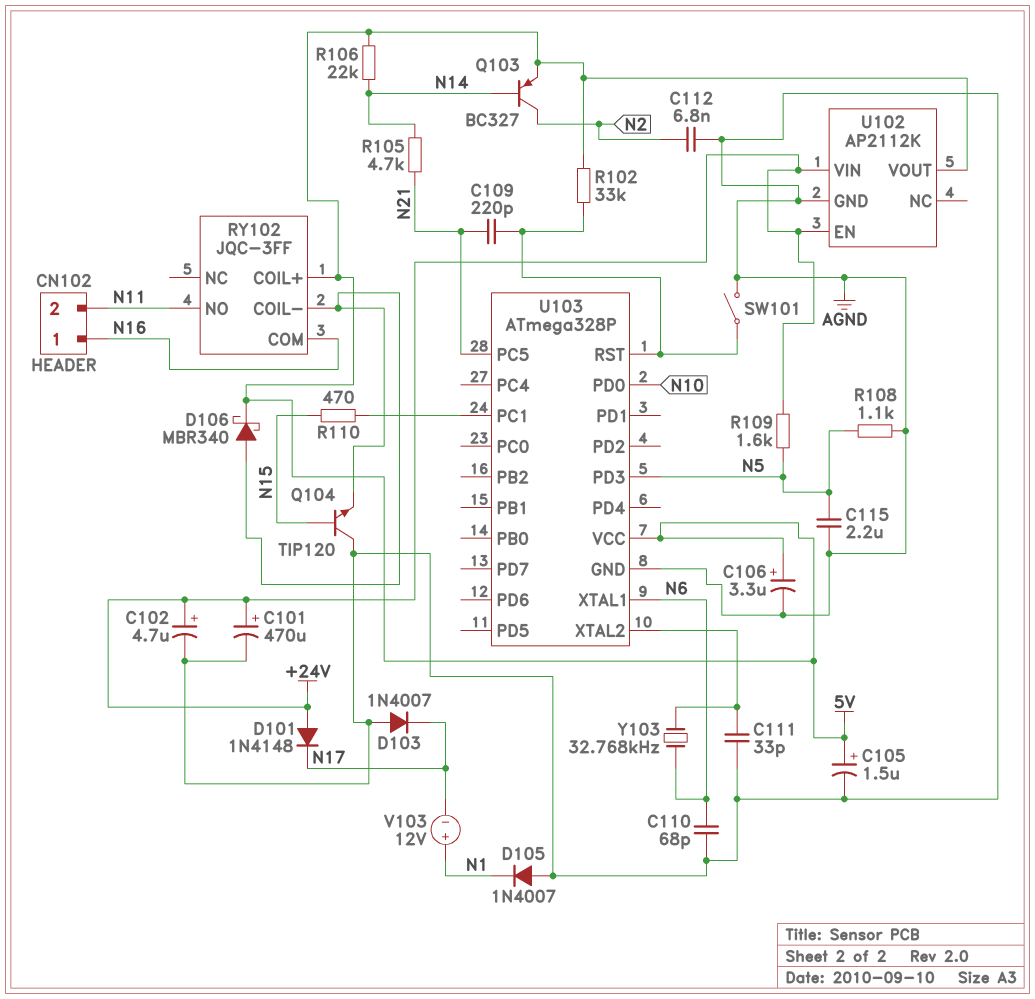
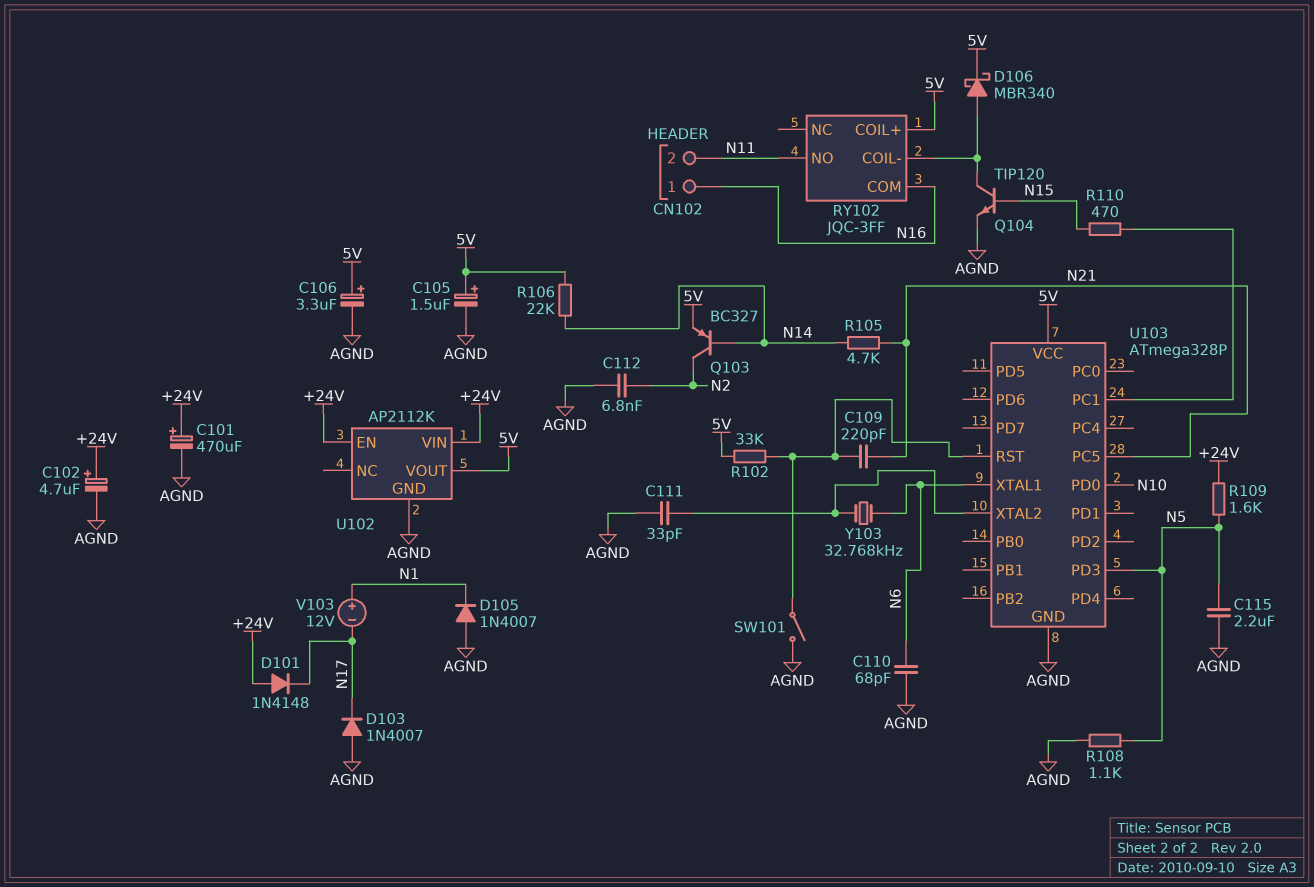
Q104: NPN TIP120 (B N15, C AGND, E RY102/COIL-) -> NPN TIP120 (B N15, C RY102/COIL-, E AGND)

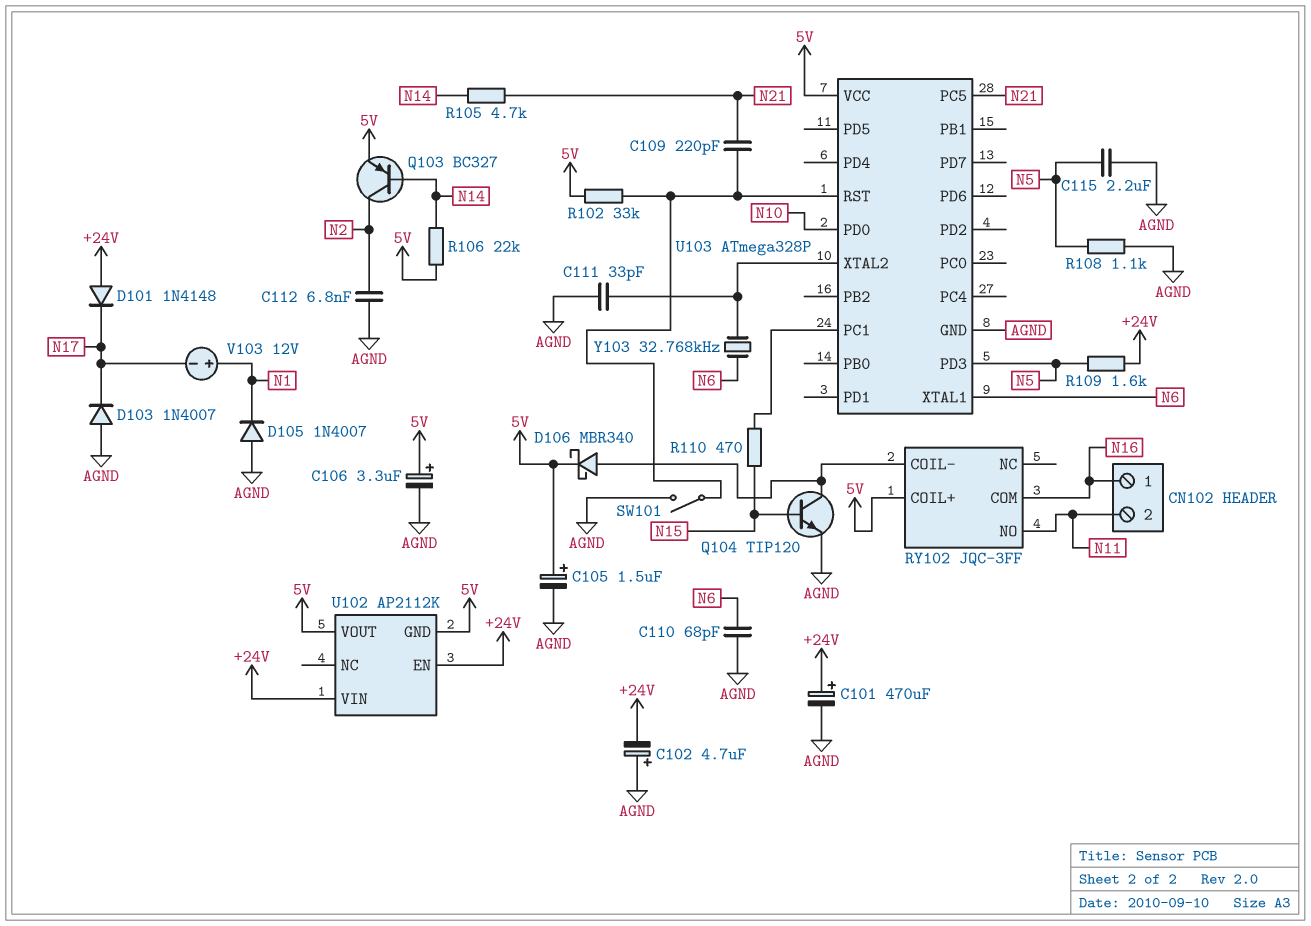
C102: 4.7uF (plus +24V, minus AGND) -> 4.7uF (plus AGND, minus +24V)
U102 pin GND: AGND -> 5V

